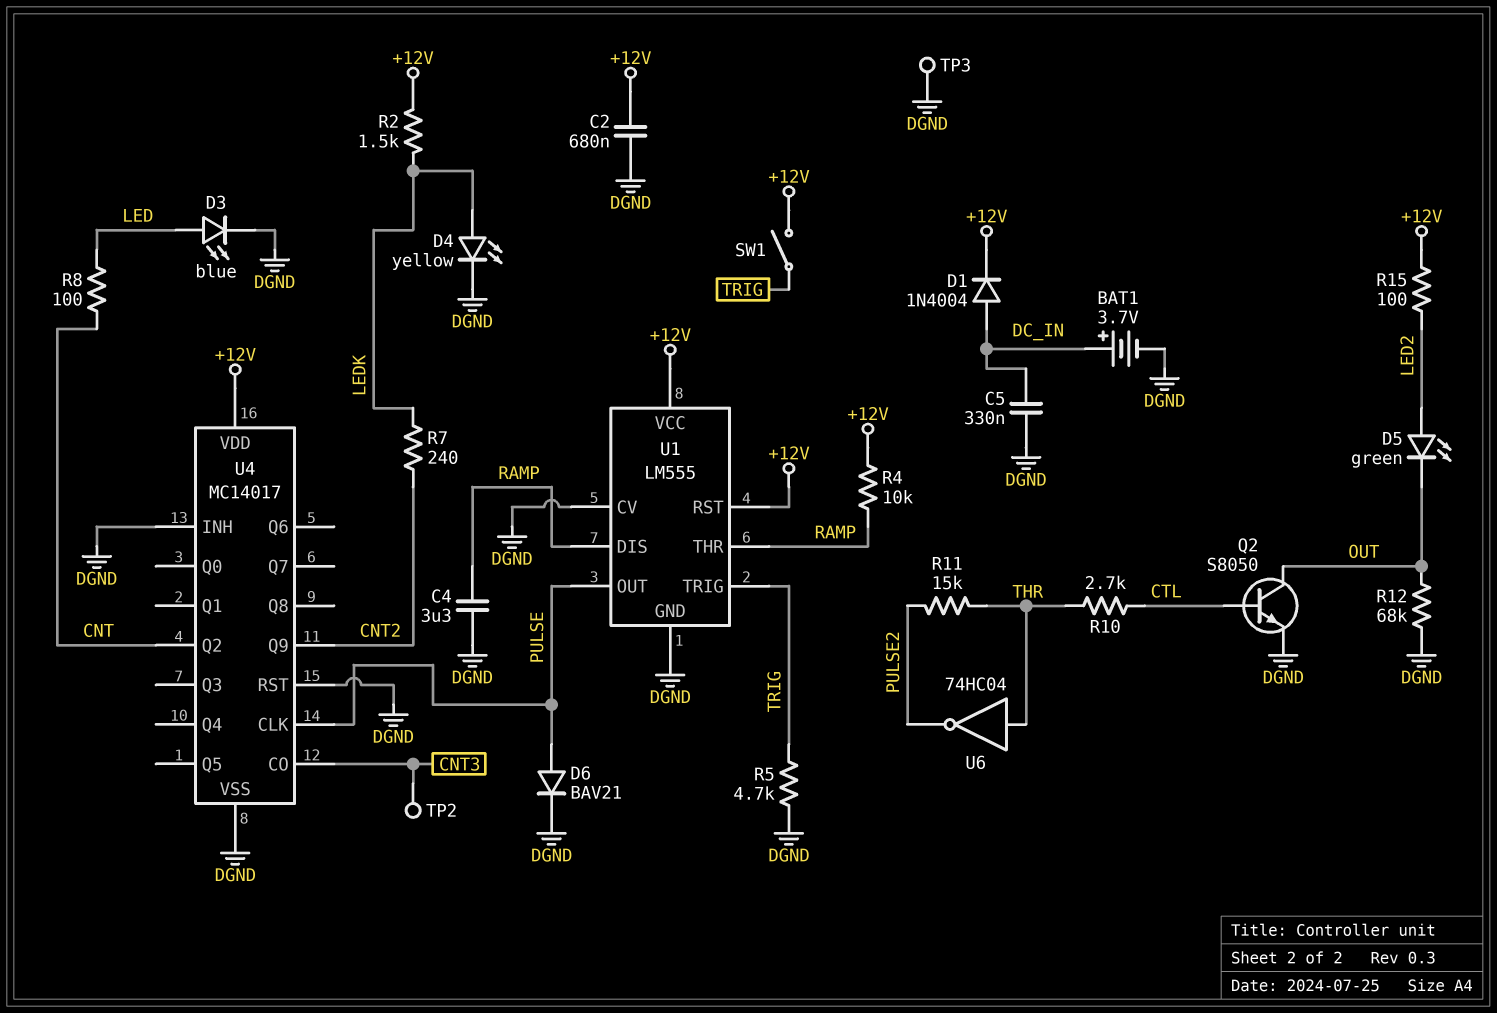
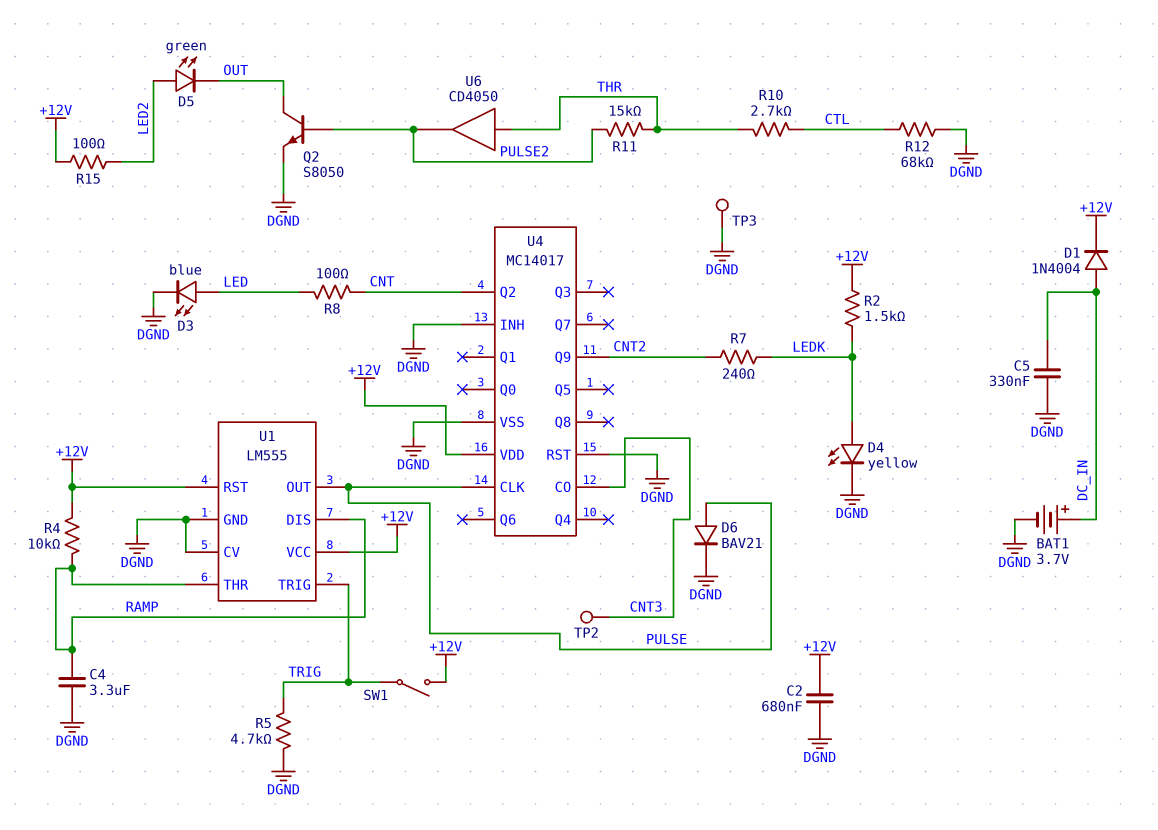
Q2: NPN S8050 (B CTL, C OUT, E DGND) -> NPN S8050 (B PULSE2, C OUT, E DGND)
R12: 68k (DGND, OUT) -> 68k (CTL, DGND)
U6: NOT 74HC04 (in THR, out PULSE2) -> buffer CD4050 (in THR, out PULSE2)

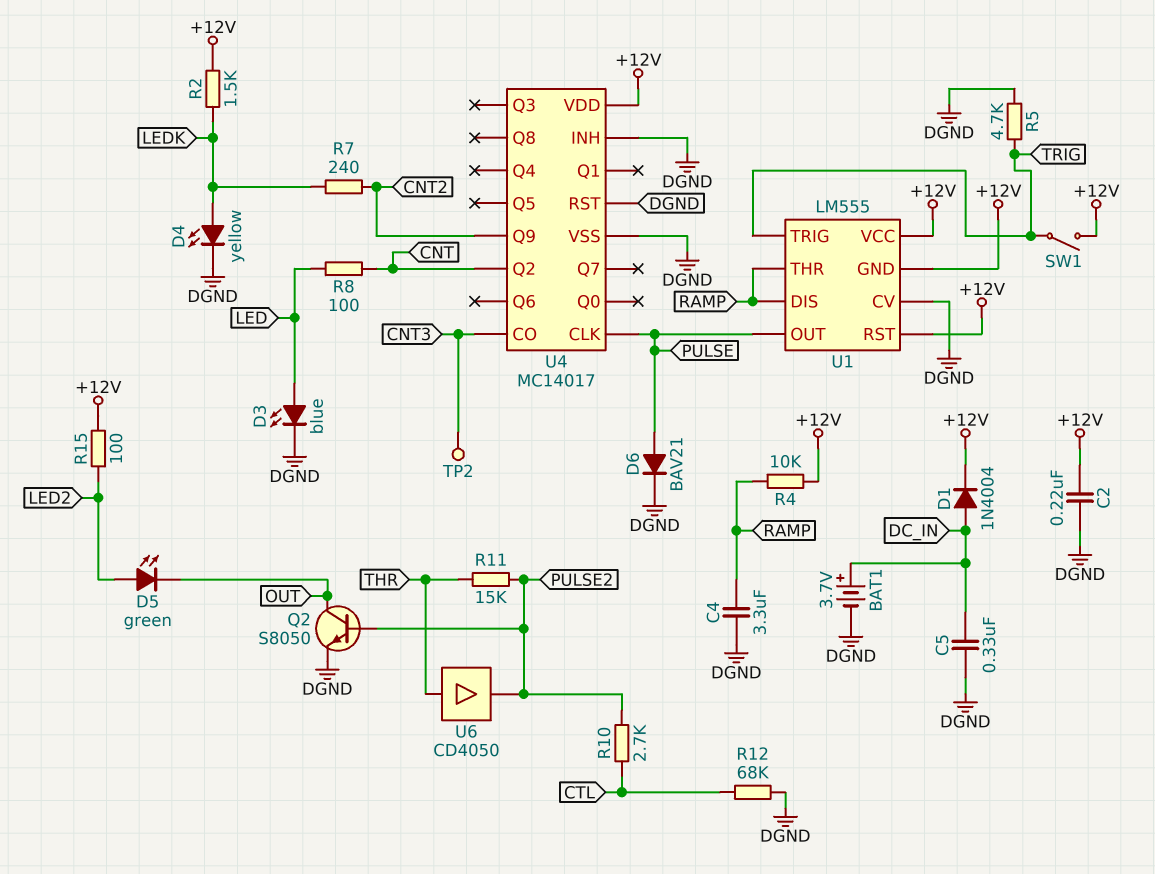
C2: 680nF (+12V, DGND) -> 220nF (+12V, DGND)
R10: 2.7k (CTL, THR) -> 2.7k (CTL, PULSE2)
TP3: test point (DGND) -> none
U1 pin GND: DGND -> +12V

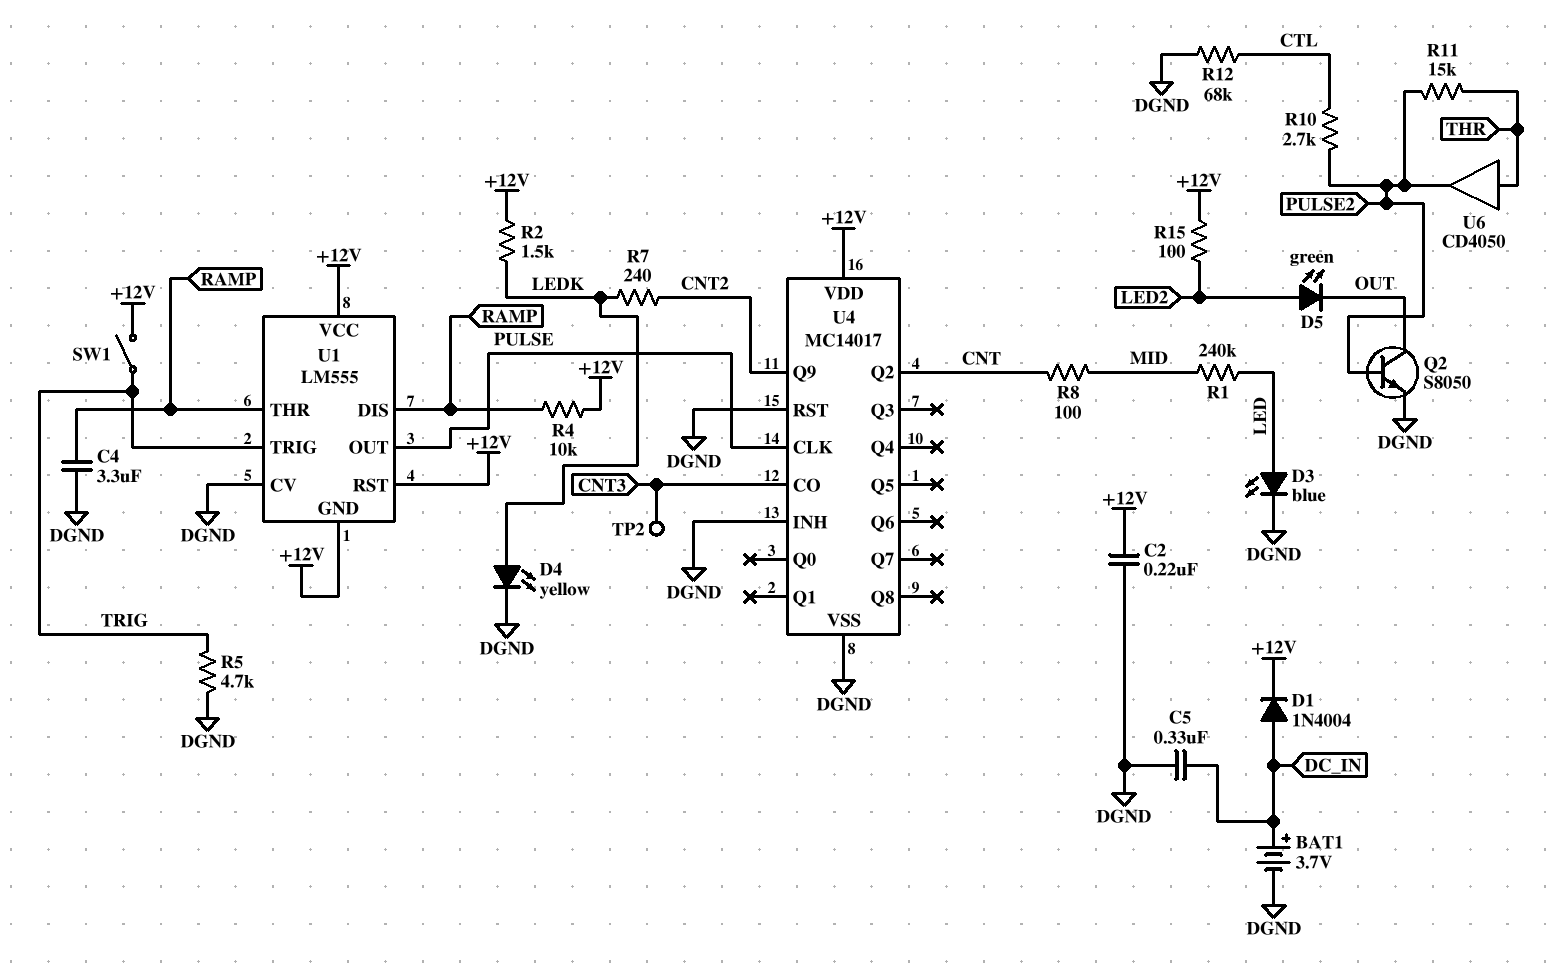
D6: diode BAV21 (A PULSE, K DGND) -> none
R1: none -> 240k (LED, MID)
R8: 100 (CNT, LED) -> 100 (CNT, MID)

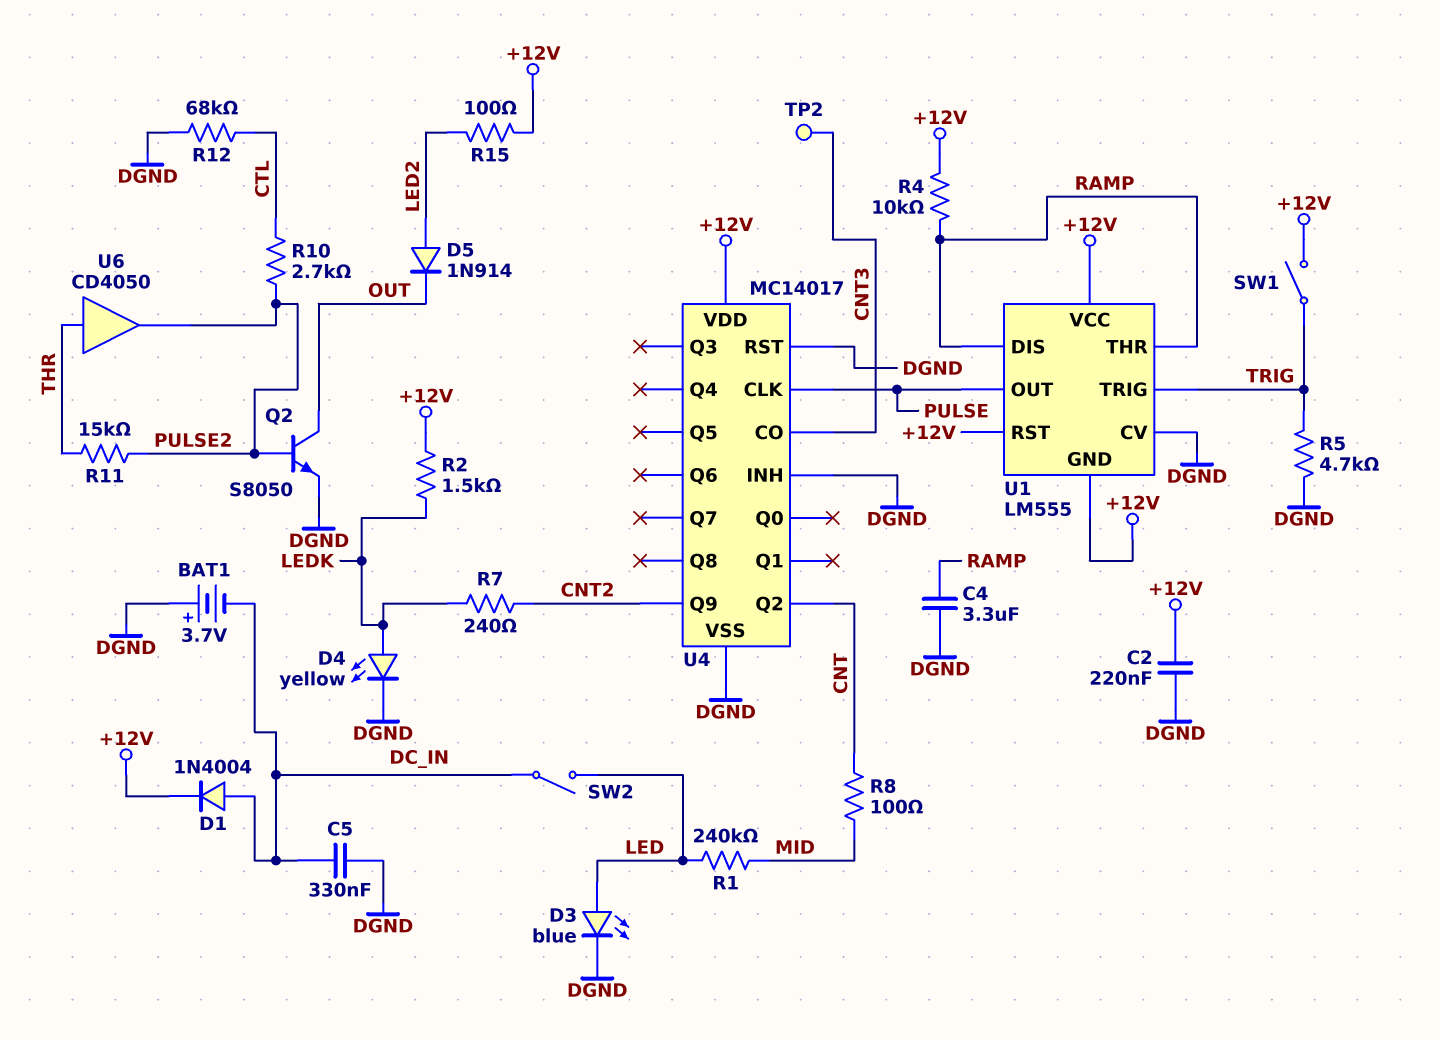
BAT1: 3.7V (plus DC_IN, minus DGND) -> 3.7V (plus DGND, minus DC_IN)
D5: LED green (A LED2, K OUT) -> diode 1N914 (A LED2, K OUT)
SW2: none -> switch (DC_IN, LED)

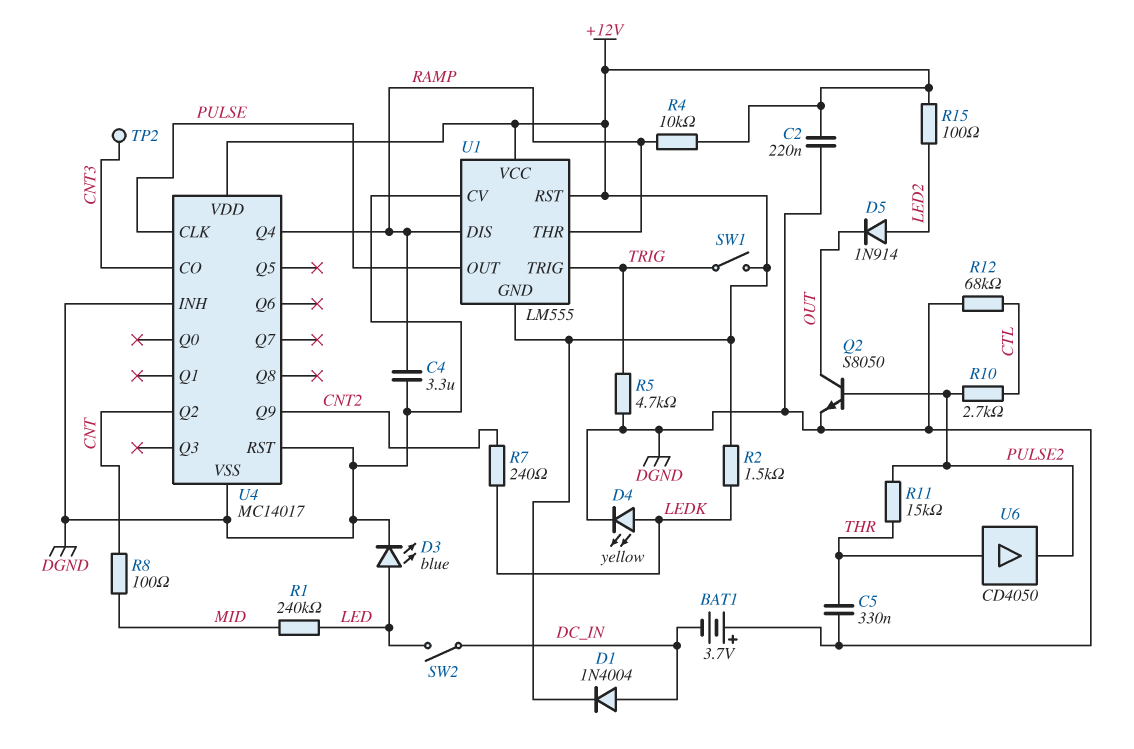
C5: 330nF (DC_IN, DGND) -> 330nF (DGND, THR)
U4 pin Q4: none -> RAMP

